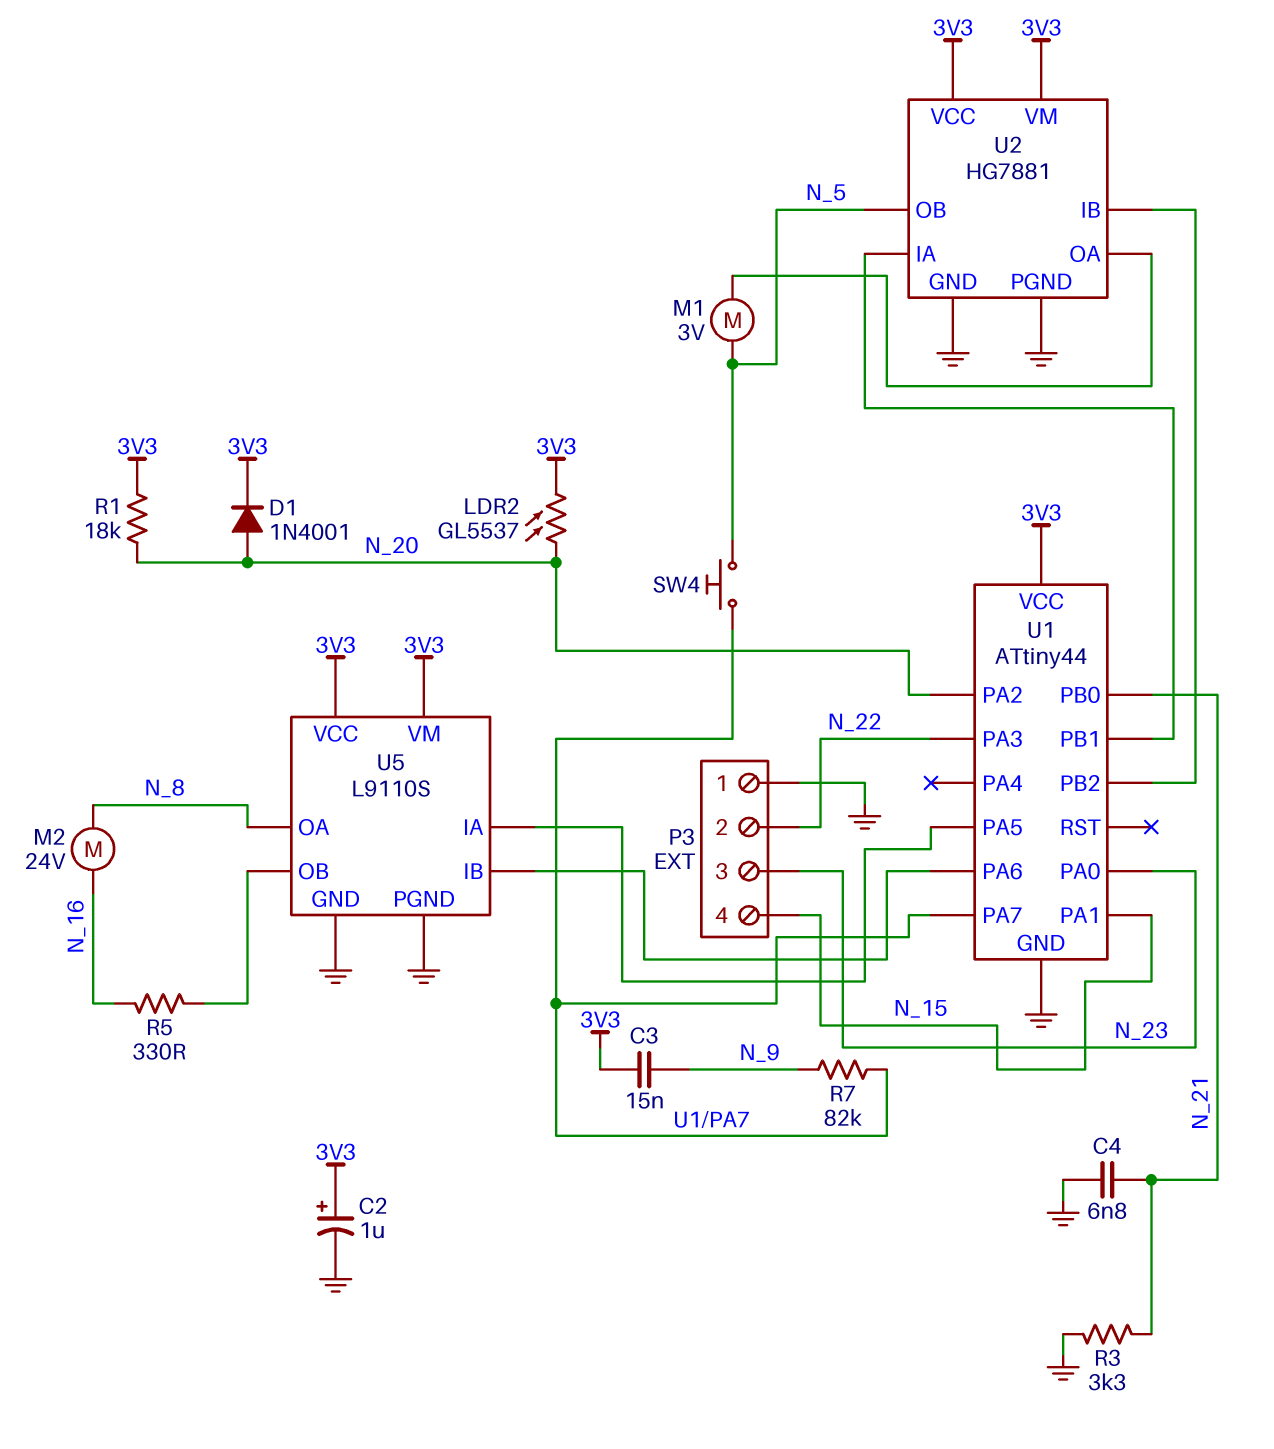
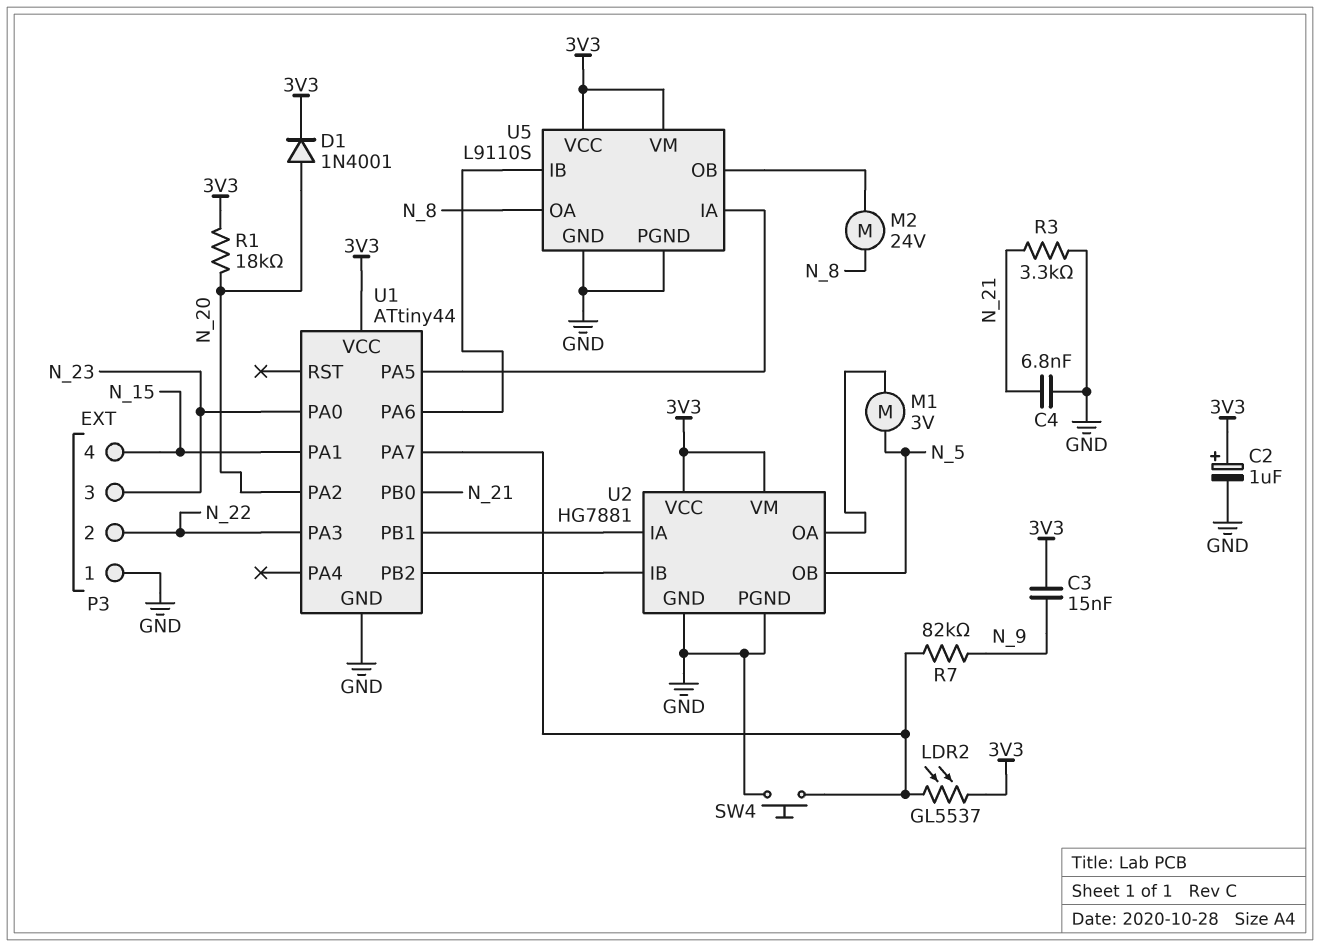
LDR2: GL5537 (3V3, N_20) -> GL5537 (3V3, U1/PA7)
M2: motor 24V (N_8, N_16) -> motor 24V (N_8, U5/OB)
R5: 330 (N_16, U5/OB) -> none
SW4: button (N_5, U1/PA7) -> button (GND, U1/PA7)

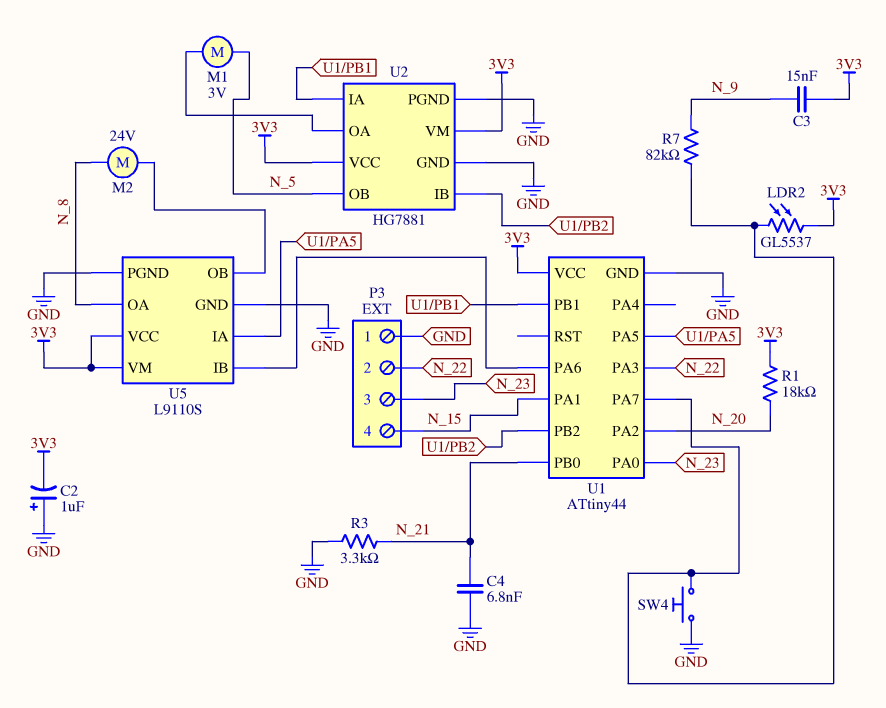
C2: 1uF (plus 3V3, minus GND) -> 1uF (plus GND, minus 3V3)
D1: diode 1N4001 (A N_20, K 3V3) -> none

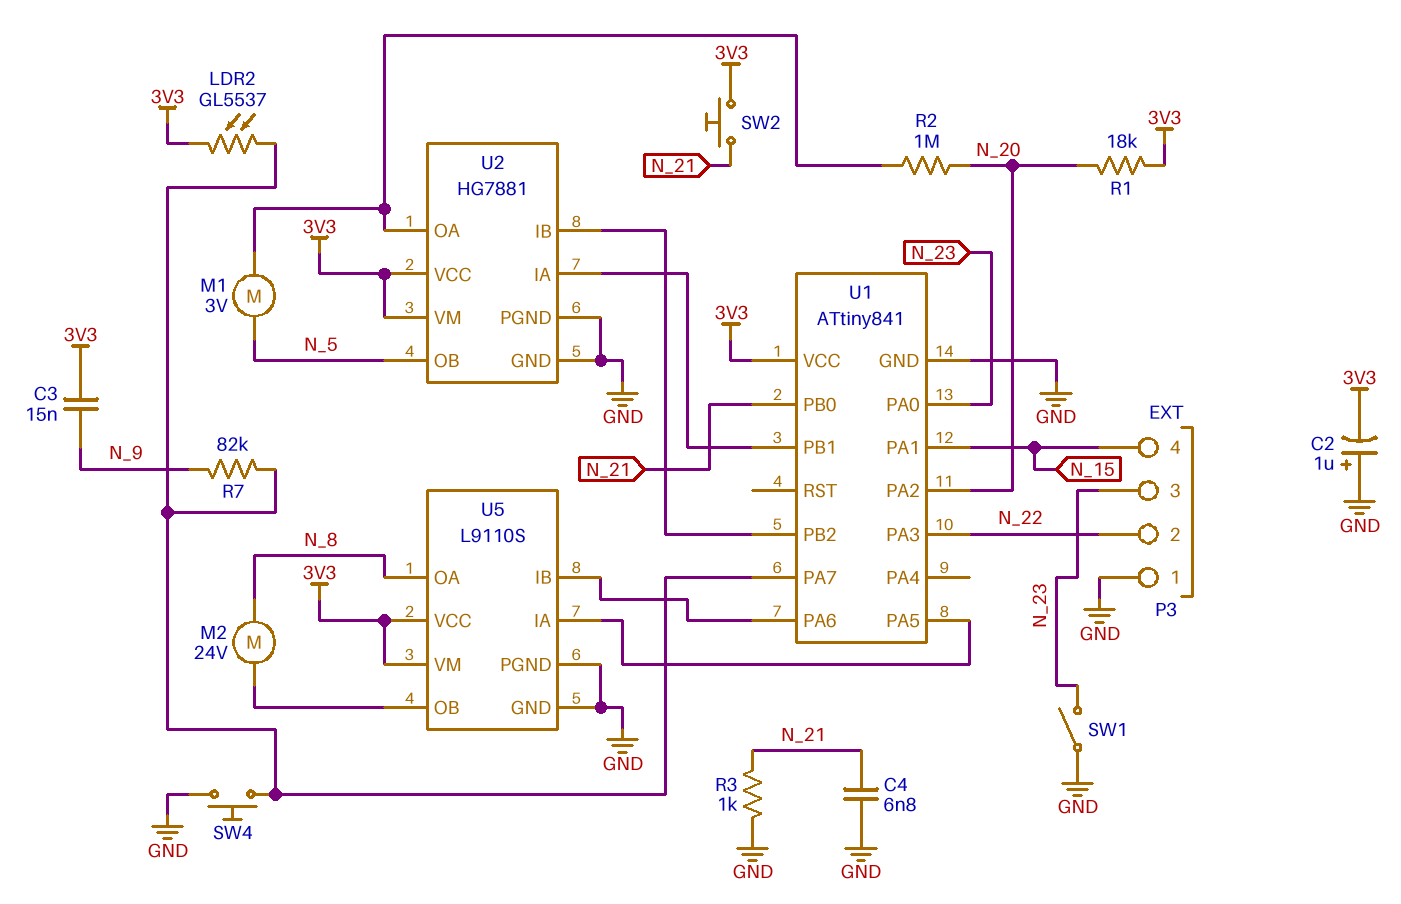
R2: none -> 1M (N_20, U2/OA)
R3: 3.3k (GND, N_21) -> 1k (GND, N_21)
SW1: none -> switch (GND, N_23)
SW2: none -> button (3V3, N_21)
U1: ATtiny44 -> ATtiny841

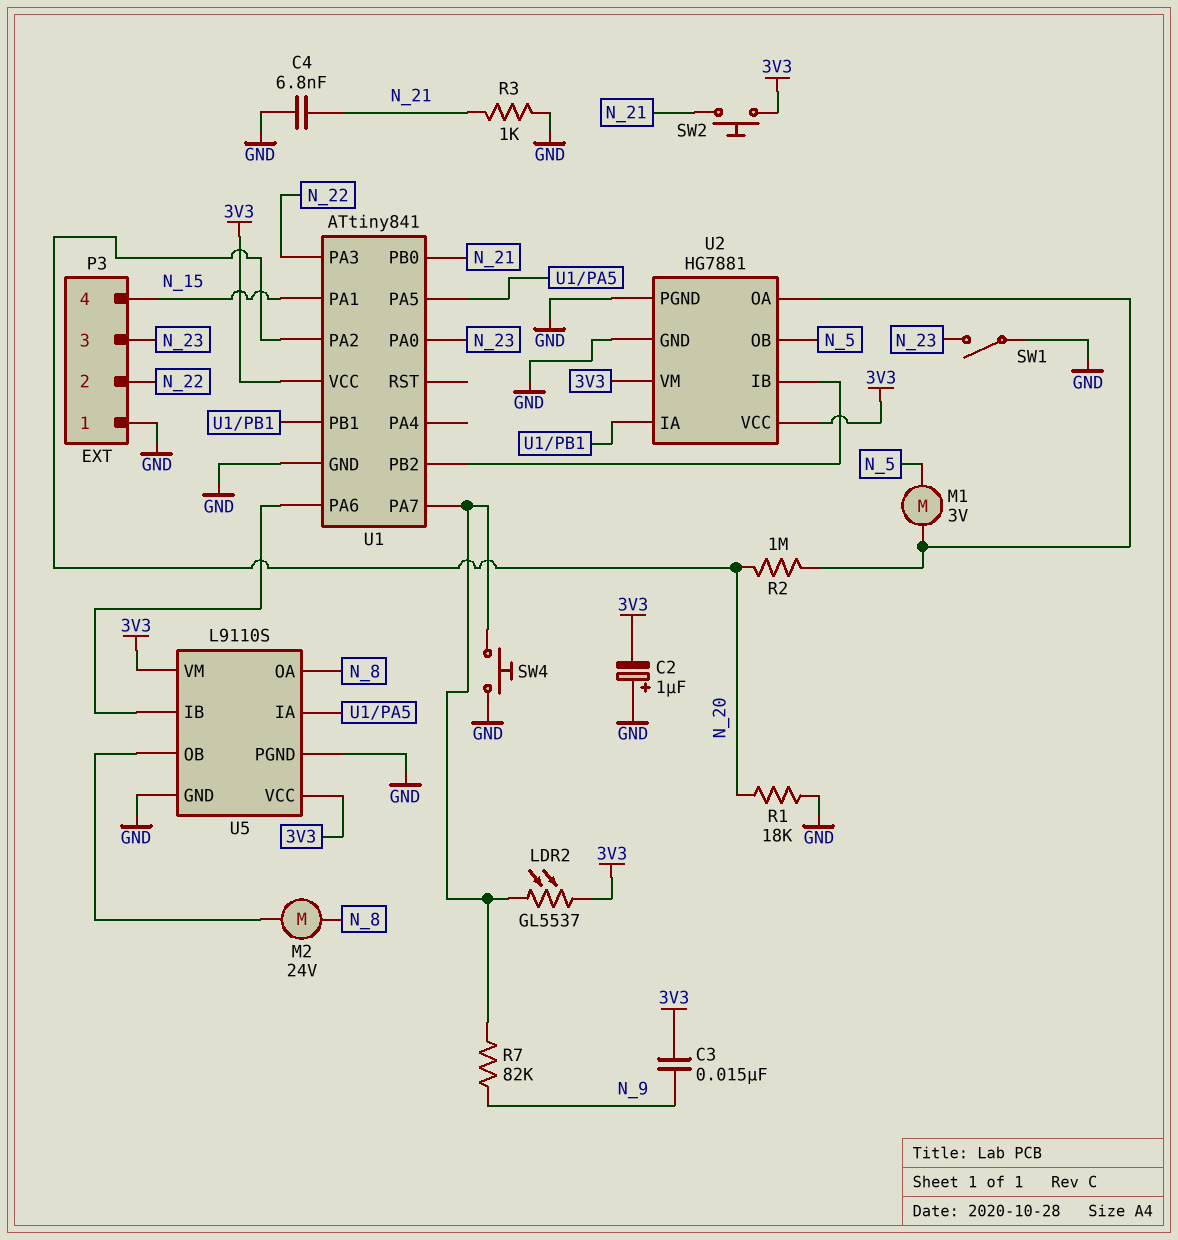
R1: 18k (3V3, N_20) -> 18k (GND, N_20)

